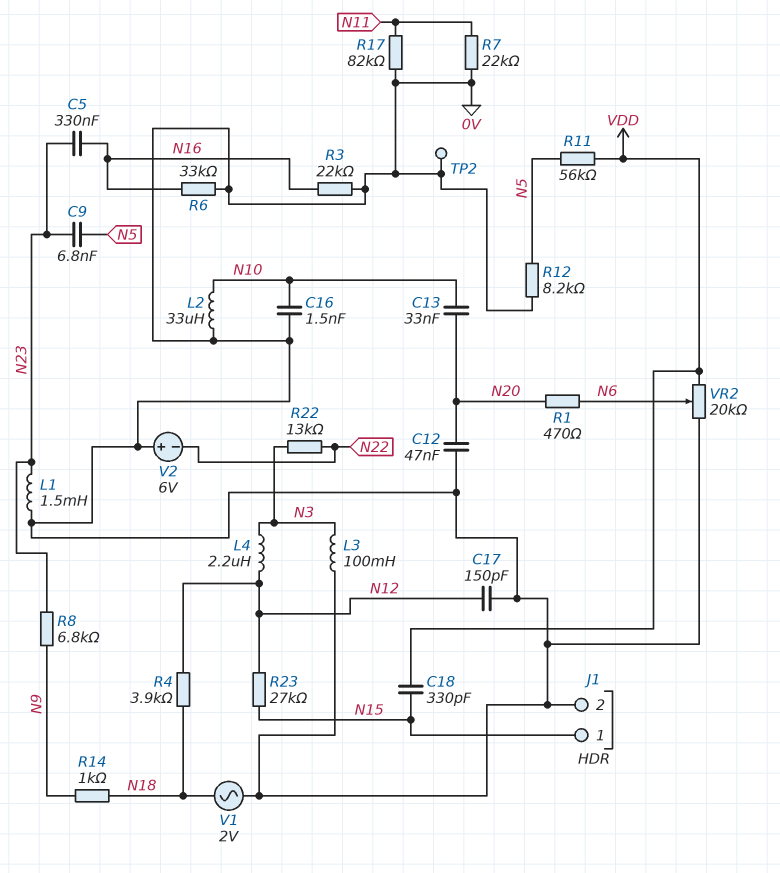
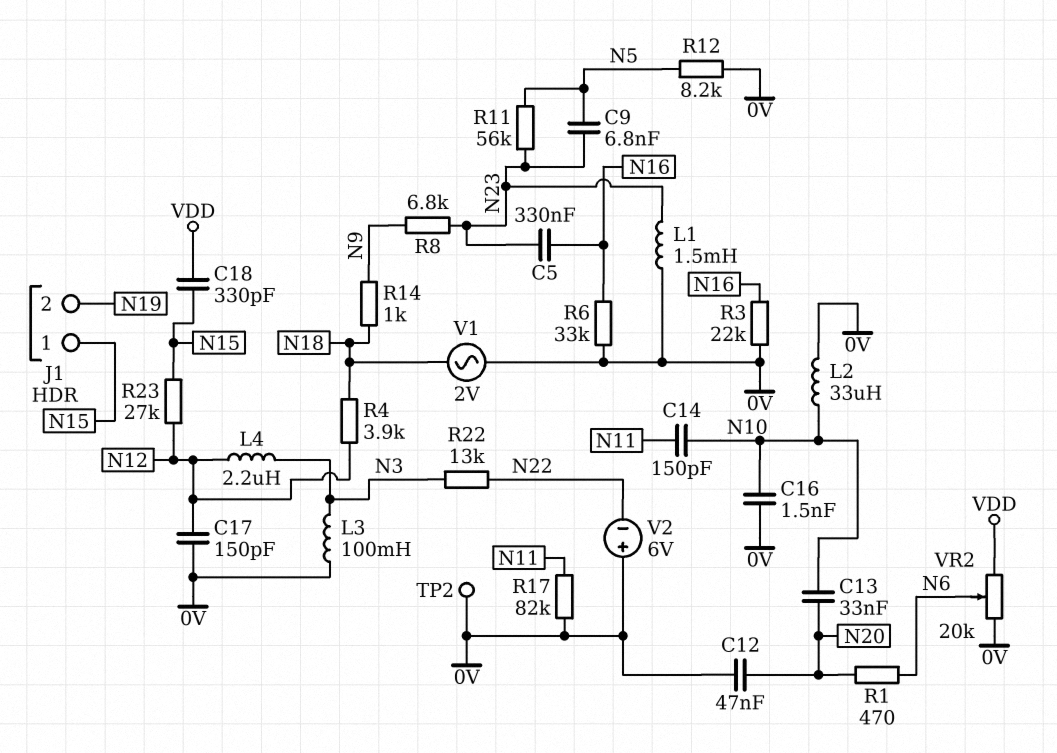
C14: none -> 150pF (N10, N11)
J1 pin 2: 0V -> N19
R7: 22k (0V, N11) -> none
R11: 56k (N5, VDD) -> 56k (N5, N23)

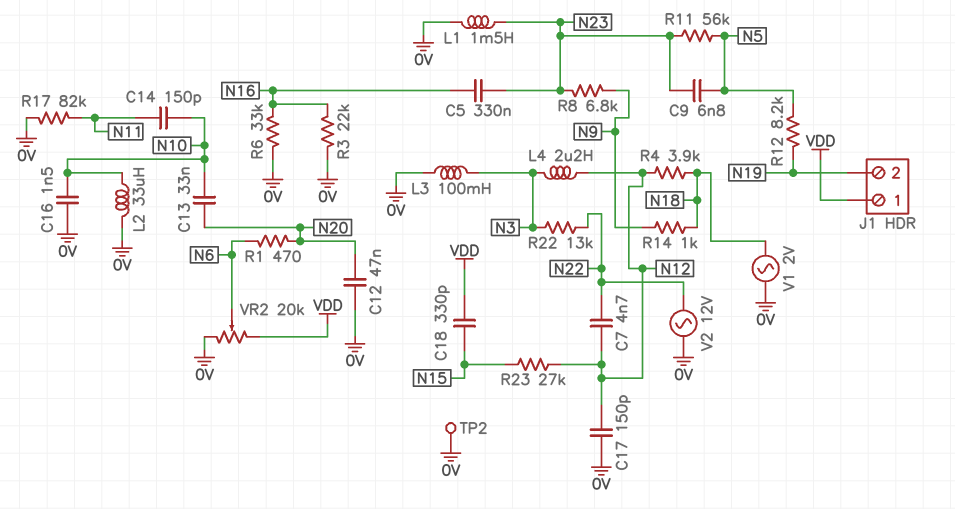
C7: none -> 4.7nF (N12, N22)
J1 pin 1: N15 -> VDD
R12: 8.2k (0V, N5) -> 8.2k (N5, N19)
V2: 6V (plus 0V, minus N22) -> AC 12V (0V, N22)

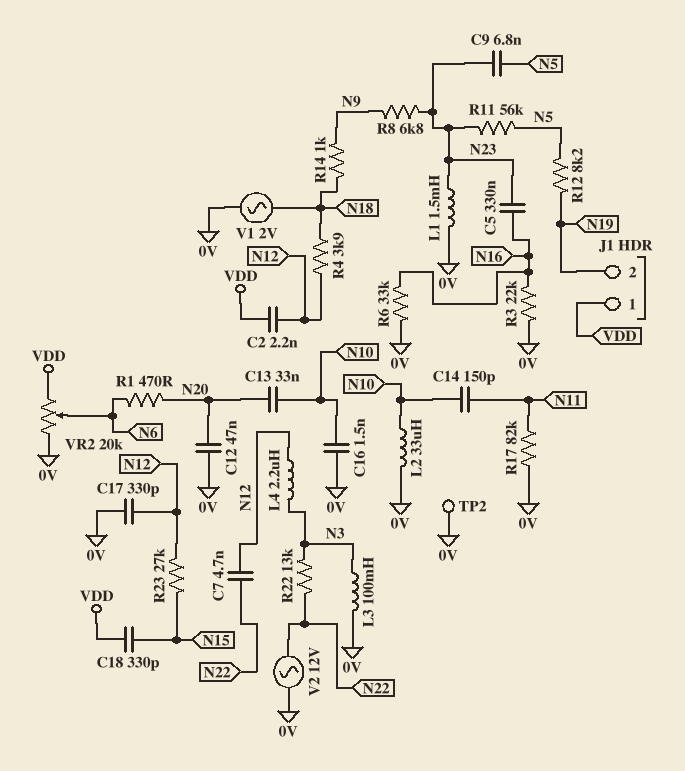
C2: none -> 2.2nF (N12, VDD)
C17: 150pF (0V, N12) -> 330pF (0V, N12)

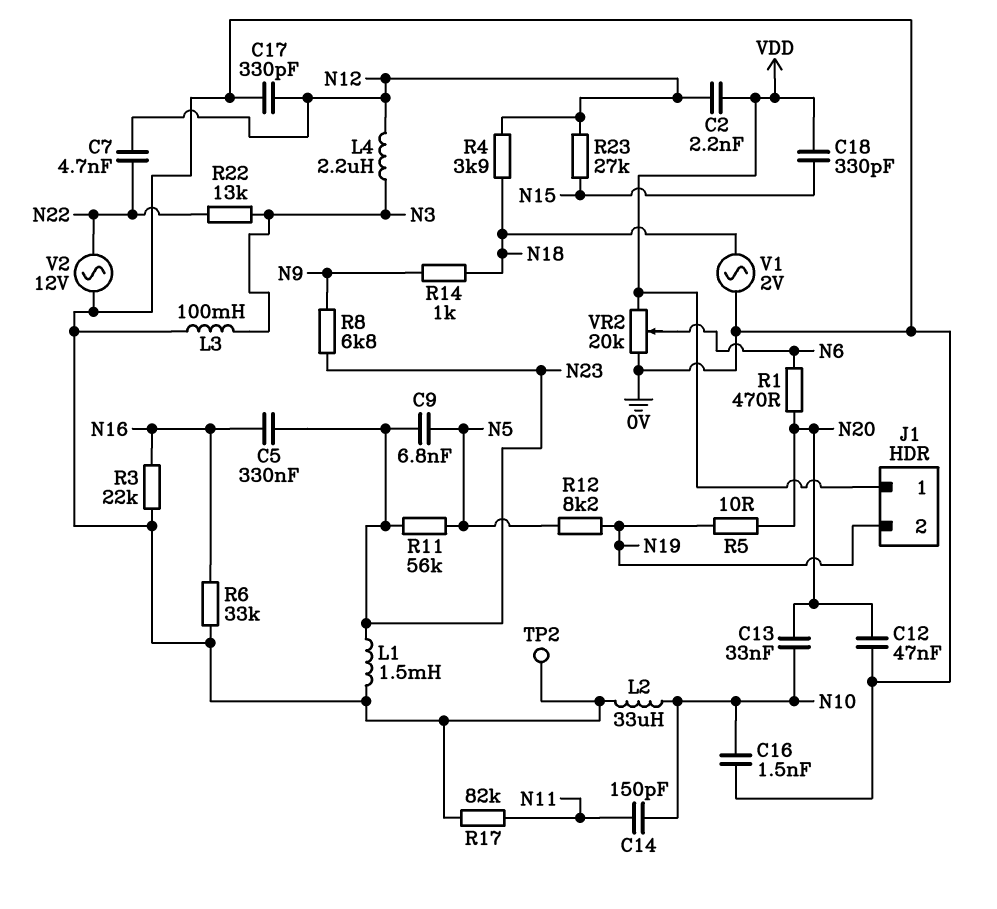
R5: none -> 10 (N19, N20)

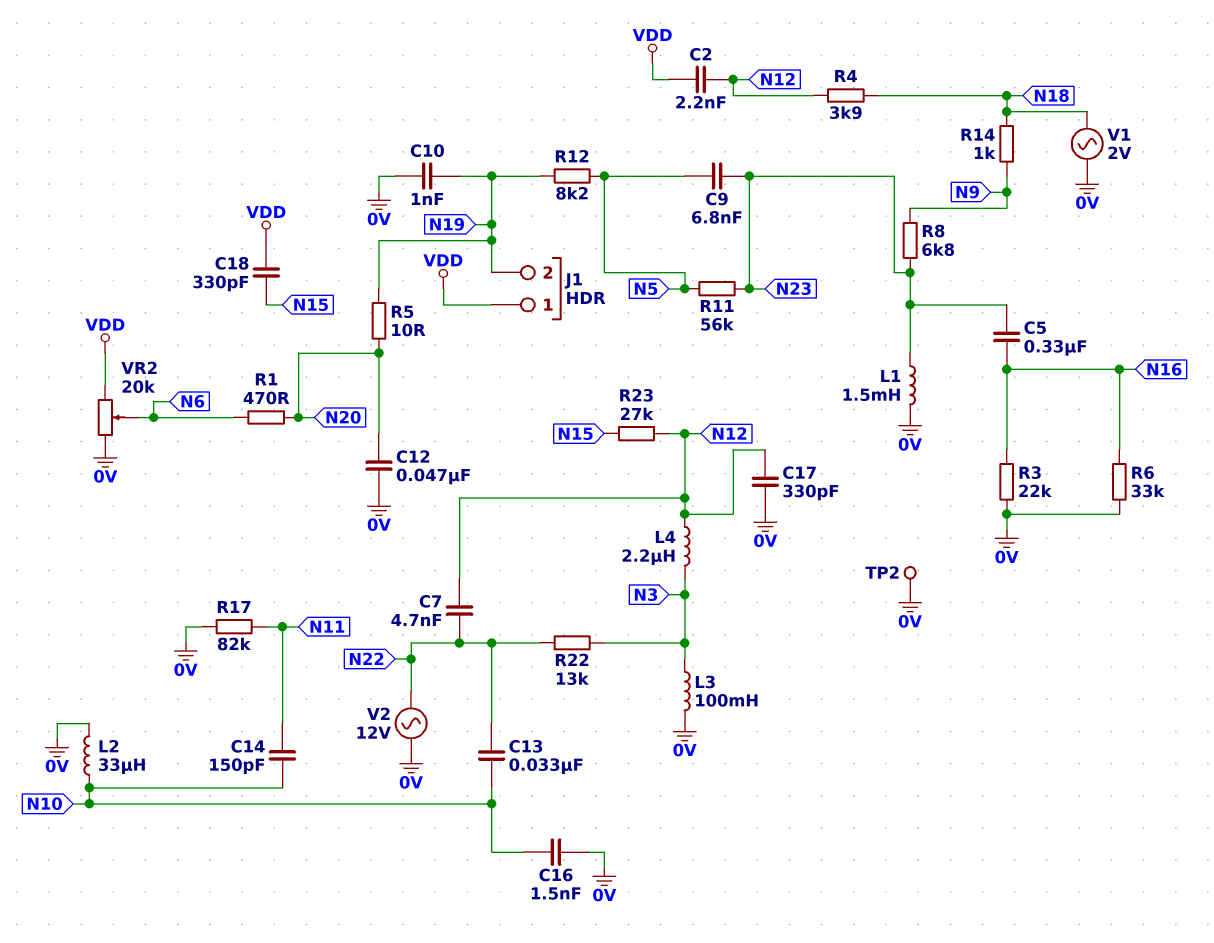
C10: none -> 1nF (0V, N19)
C13: 33nF (N10, N20) -> 33nF (N10, N22)

